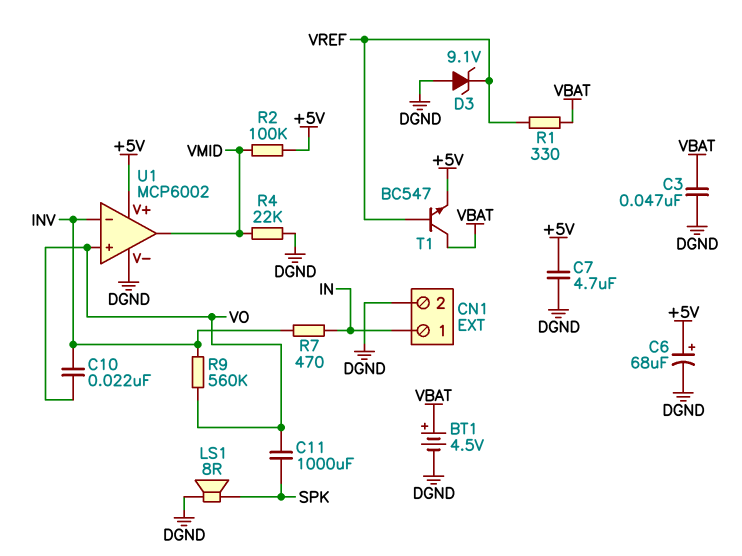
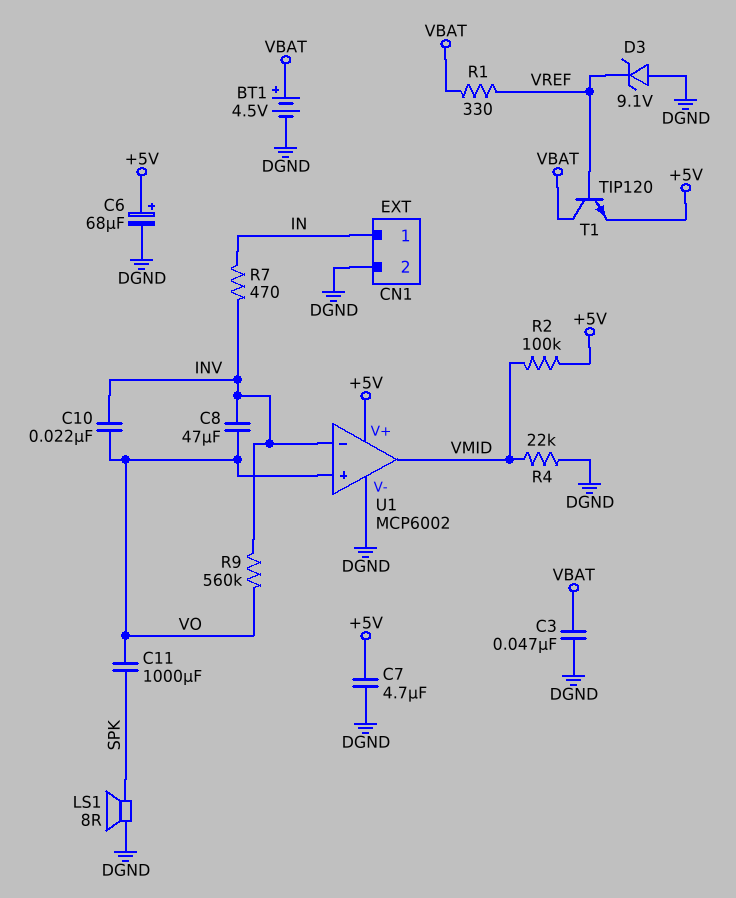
C8: none -> 47uF (INV, VO)
T1: NPN BC547 (B VREF, C VBAT, E +5V) -> NPN TIP120 (B VREF, C VBAT, E +5V)

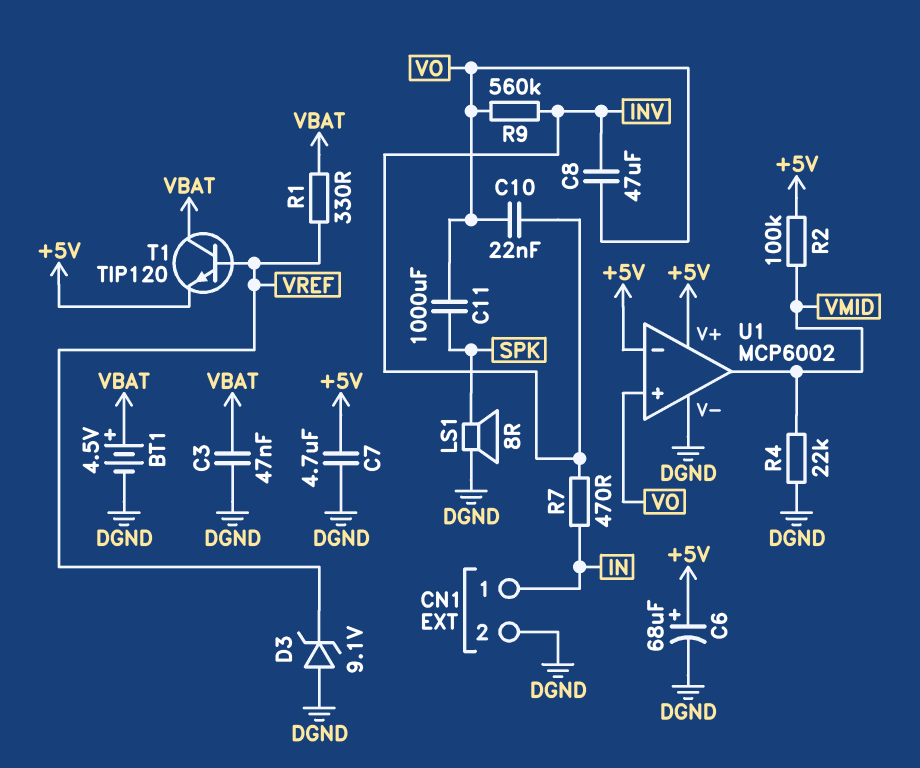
U1 pin in-: INV -> +5V

